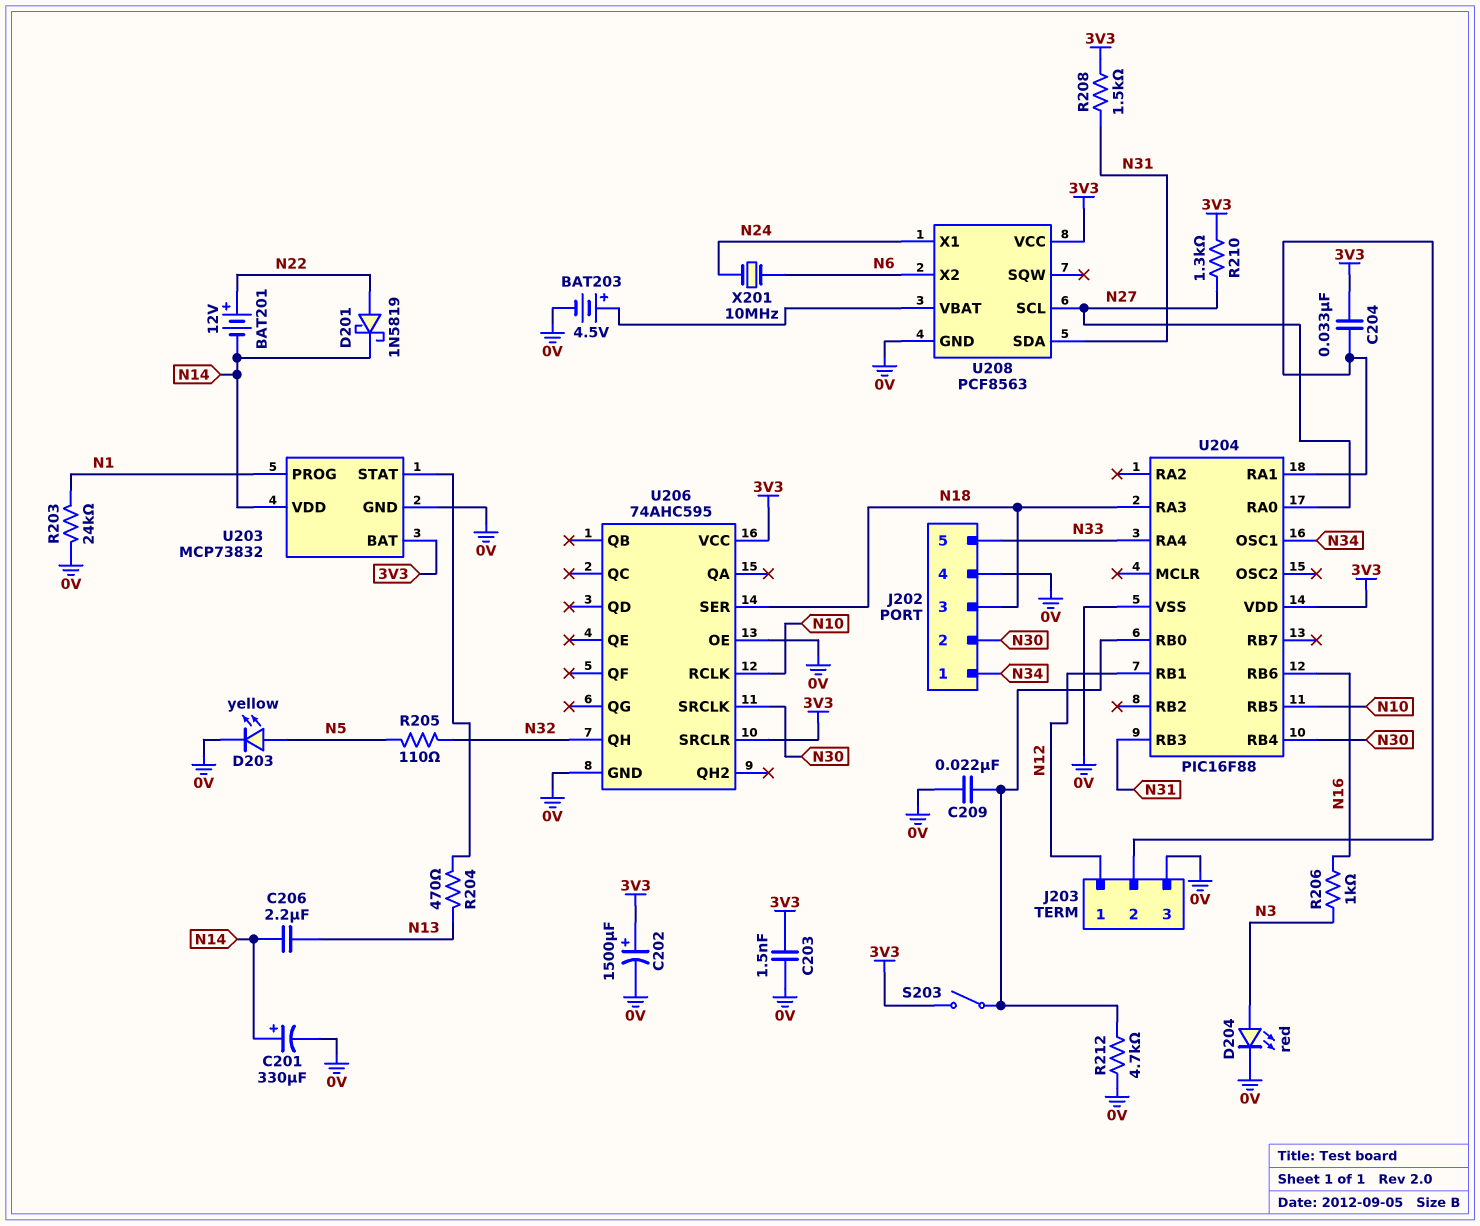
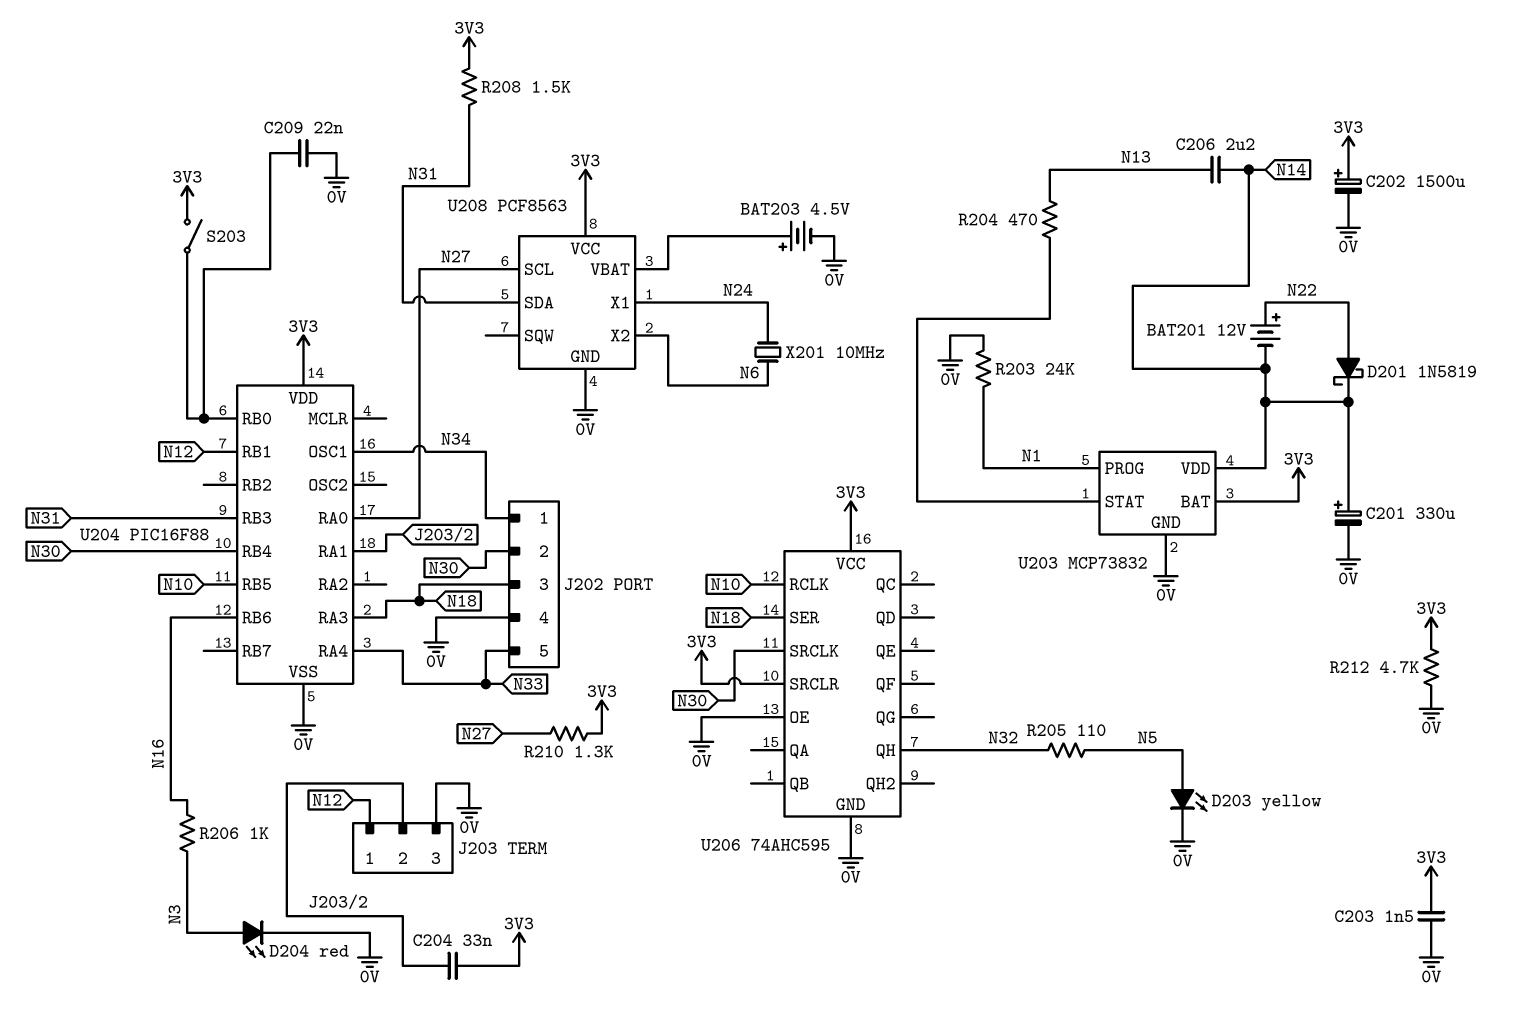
R212: 4.7k (0V, U204/RB0) -> 4.7k (0V, 3V3)

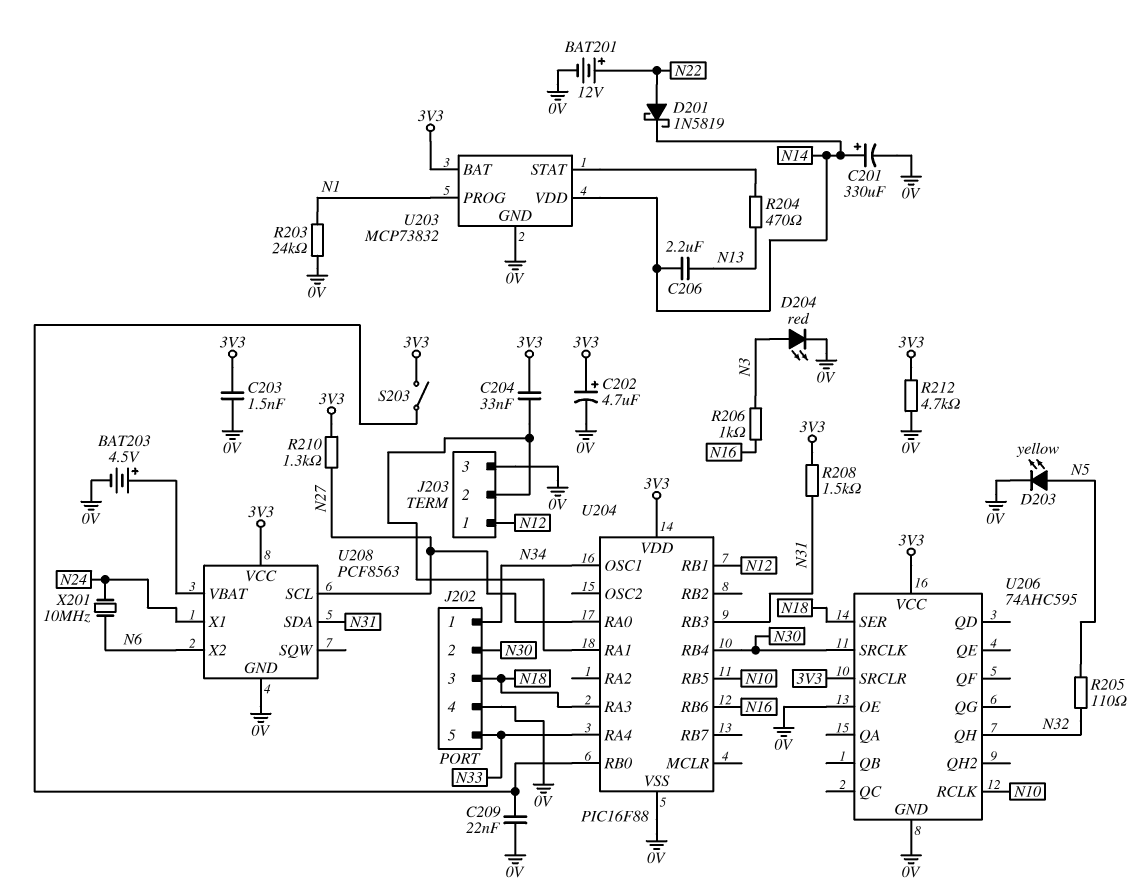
BAT201: 12V (plus N22, minus N14) -> 12V (plus N22, minus 0V)
C202: 1500uF (plus 3V3, minus 0V) -> 4.7uF (plus 3V3, minus 0V)

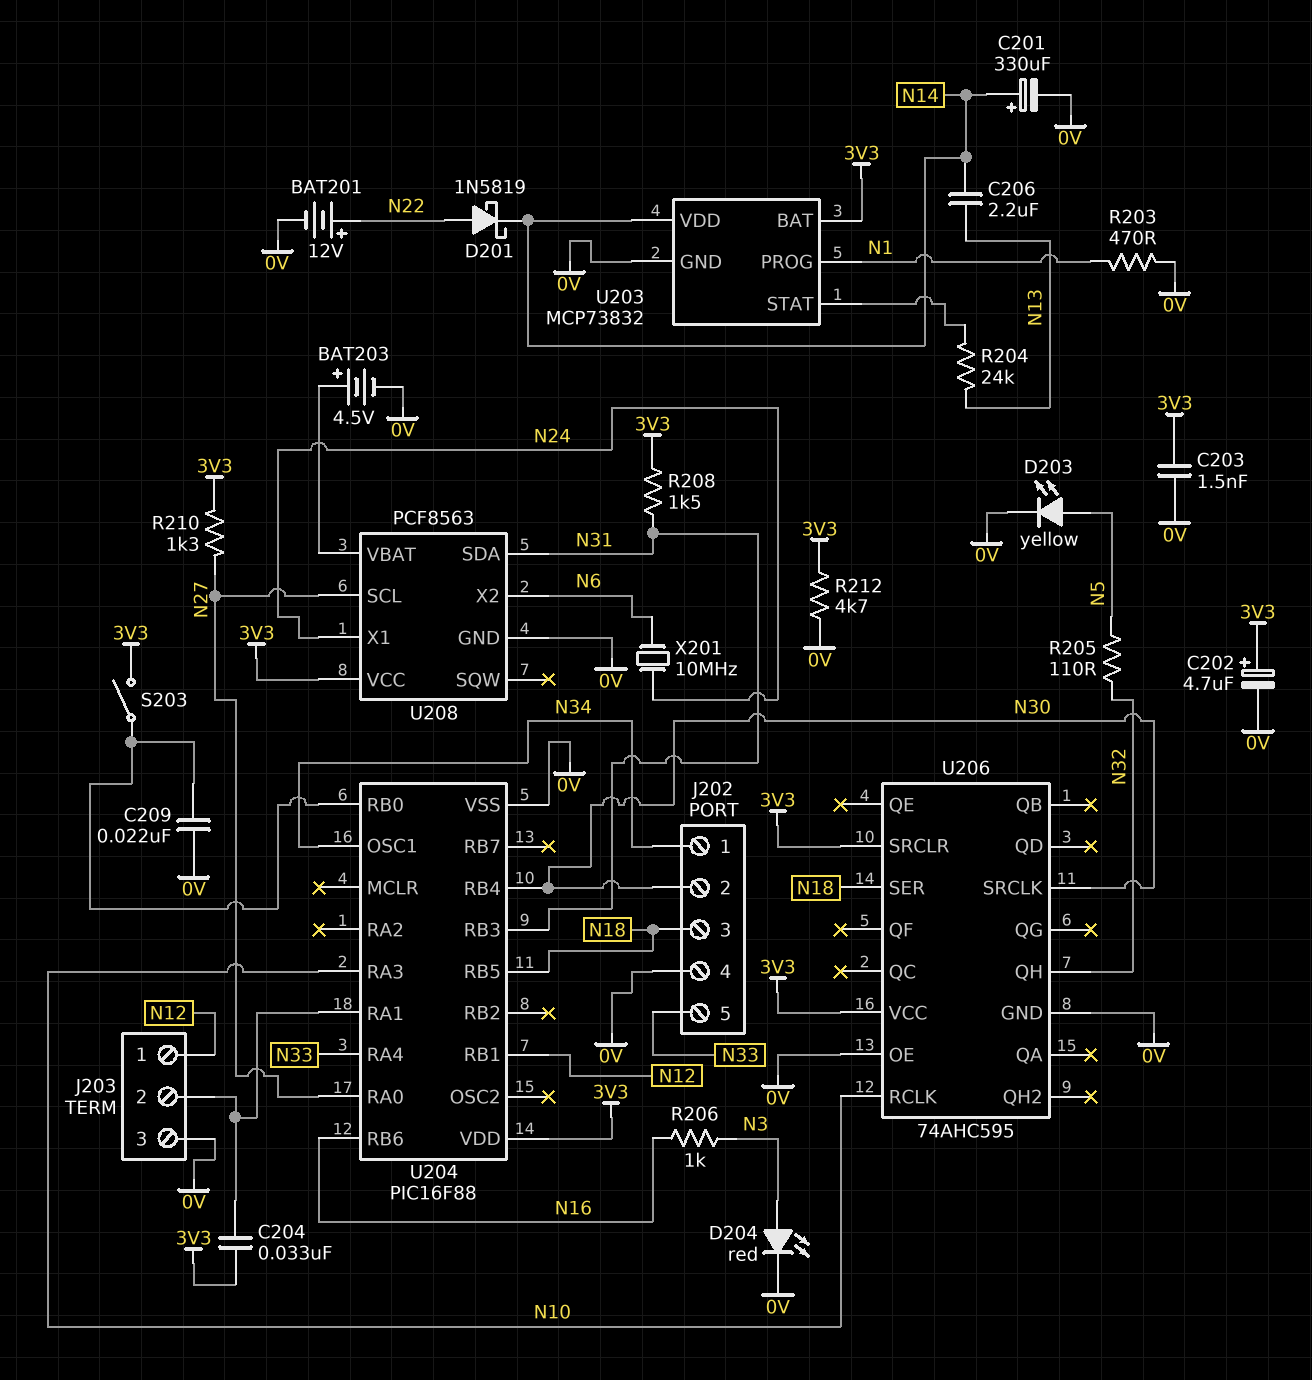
R203: 24k (0V, N1) -> 470 (0V, N1)
R204: 470 (N13, U203/STAT) -> 24k (N13, U203/STAT)
U204 pin RA3: N18 -> N10
U204 pin RB5: N10 -> N18

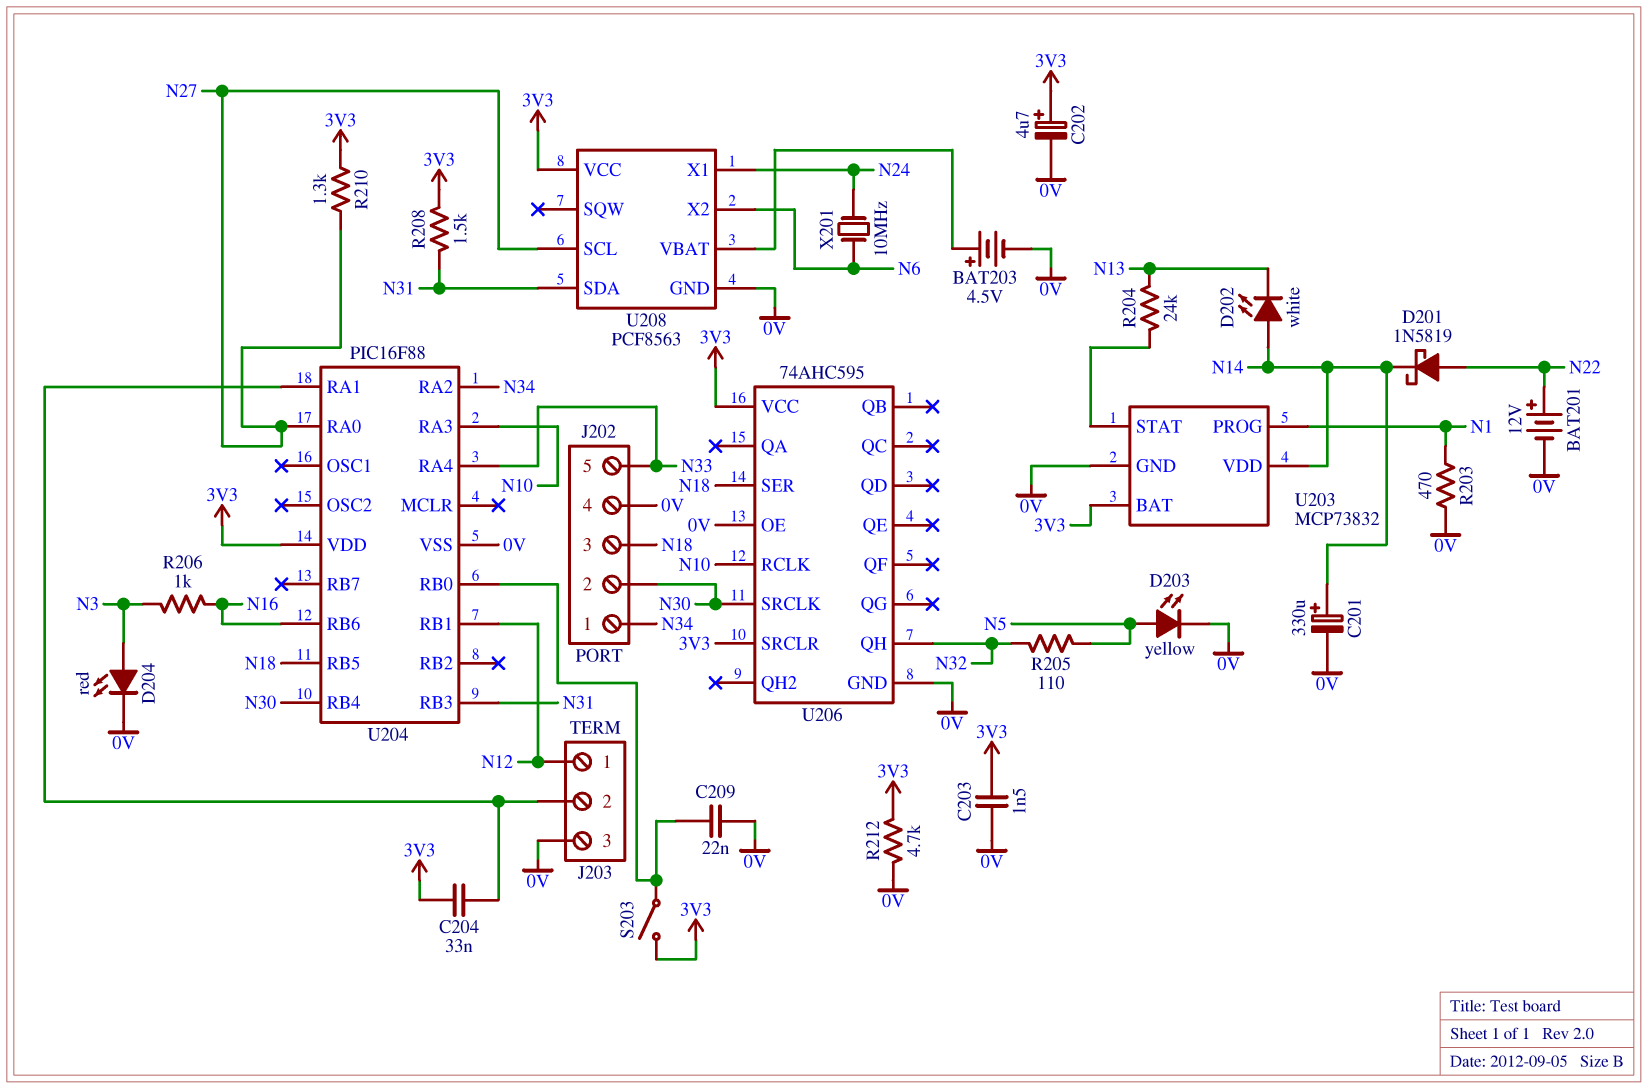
C206: 2.2uF (N13, N14) -> none
D202: none -> LED white (A N14, K N13)
U204 pin OSC1: N34 -> none
U204 pin RA2: none -> N34

